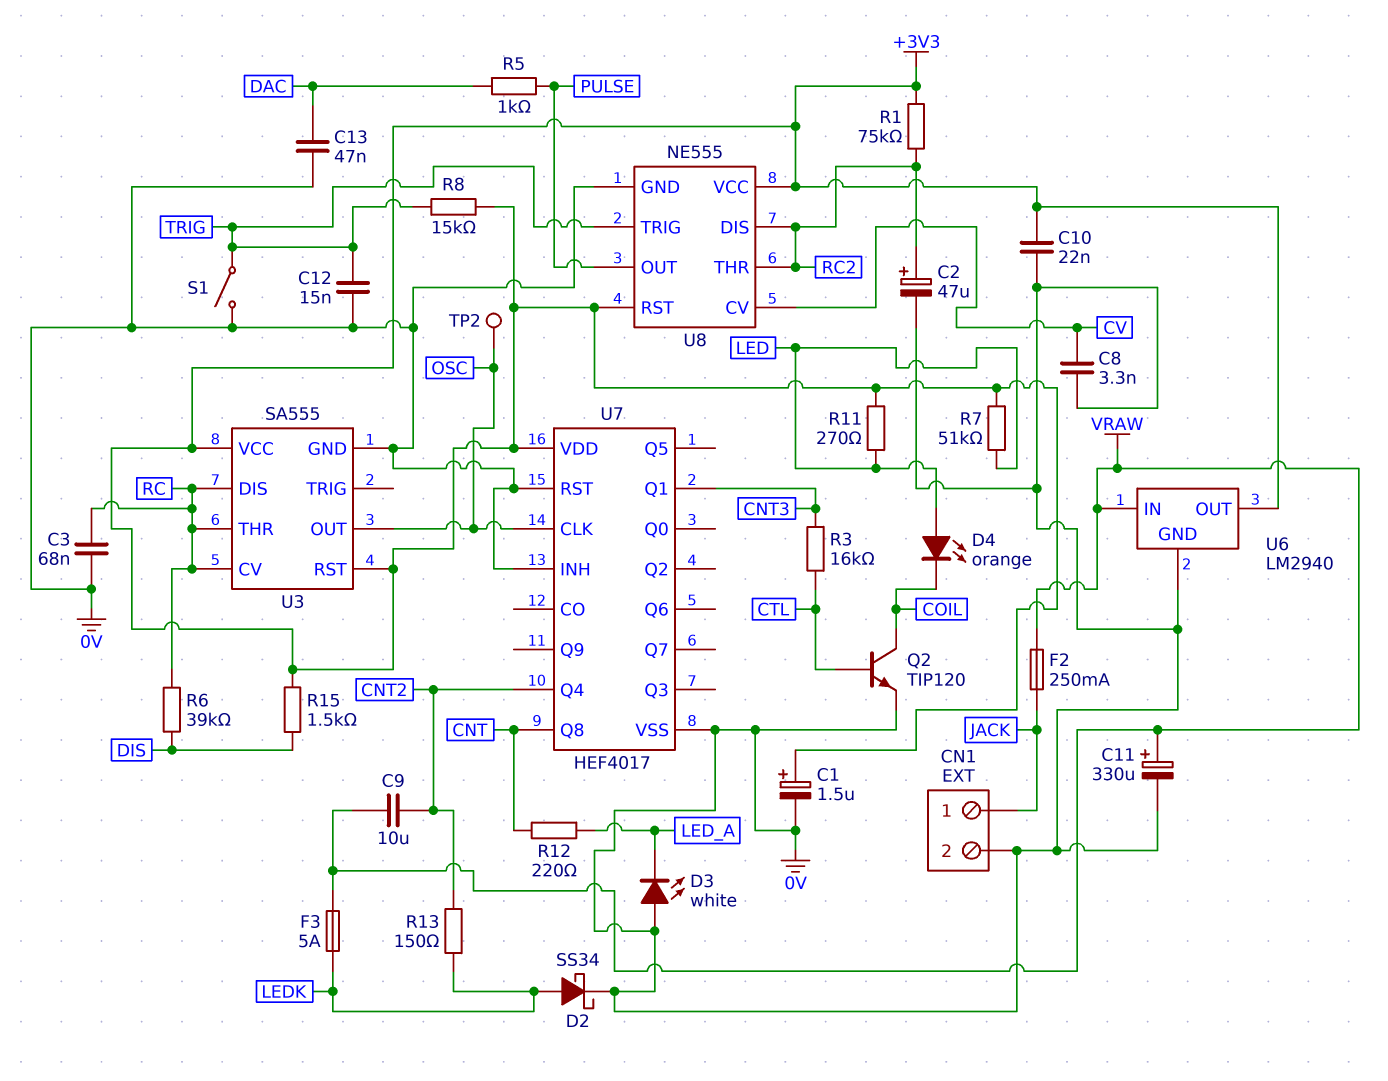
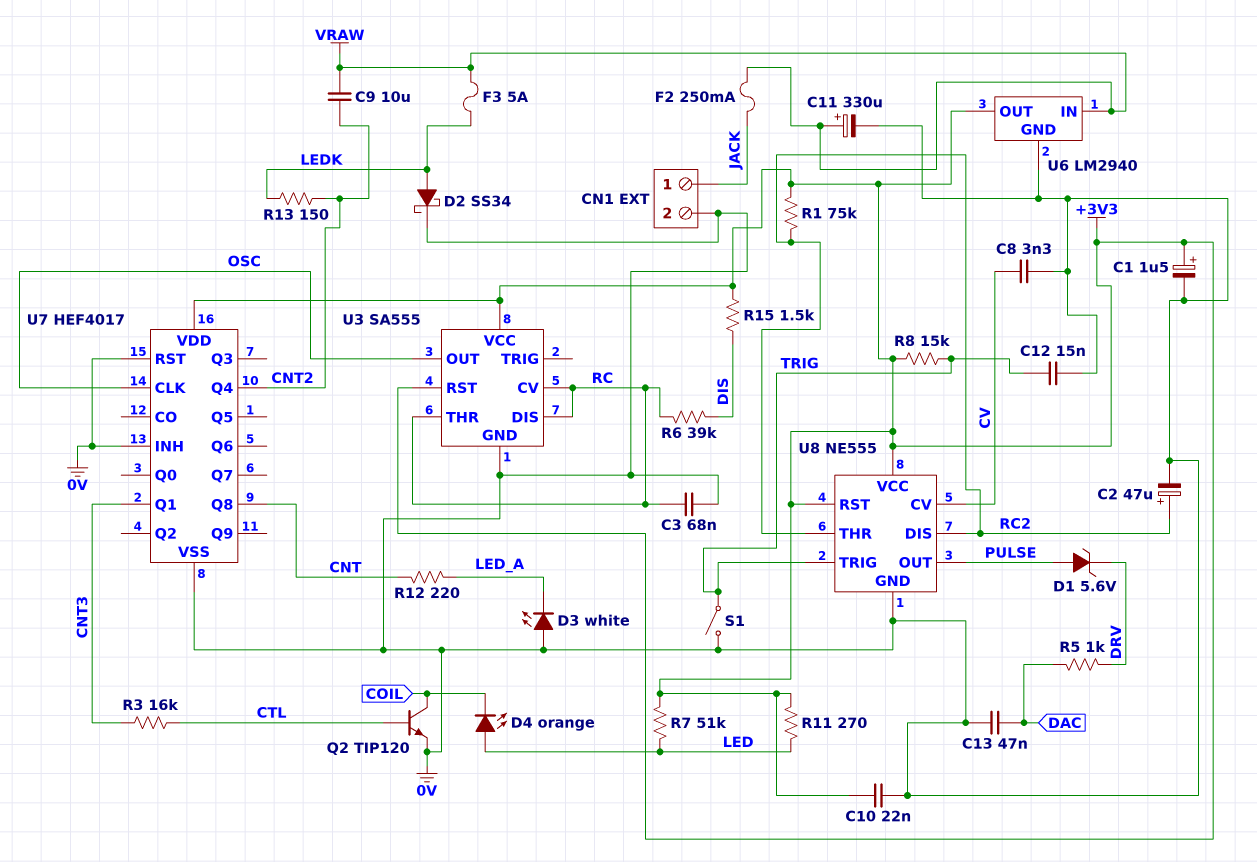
D1: none -> zener 5.6V (A PULSE, K DRV)
R5: 1k (DAC, PULSE) -> 1k (DAC, DRV)
TP2: test point (OSC) -> none

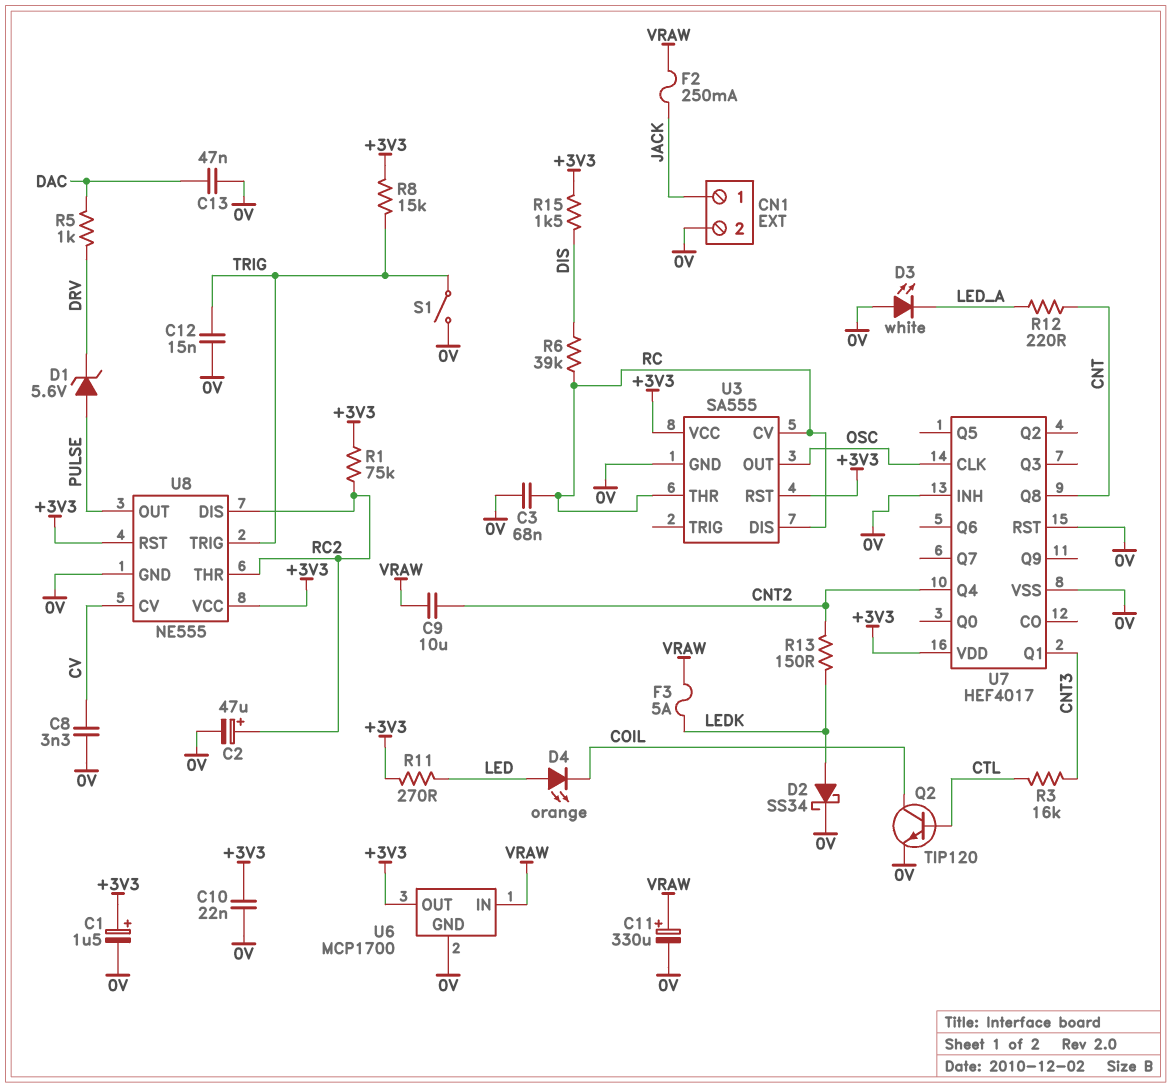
R7: 51k (+3V3, LED) -> none
U6: LM2940 -> MCP1700

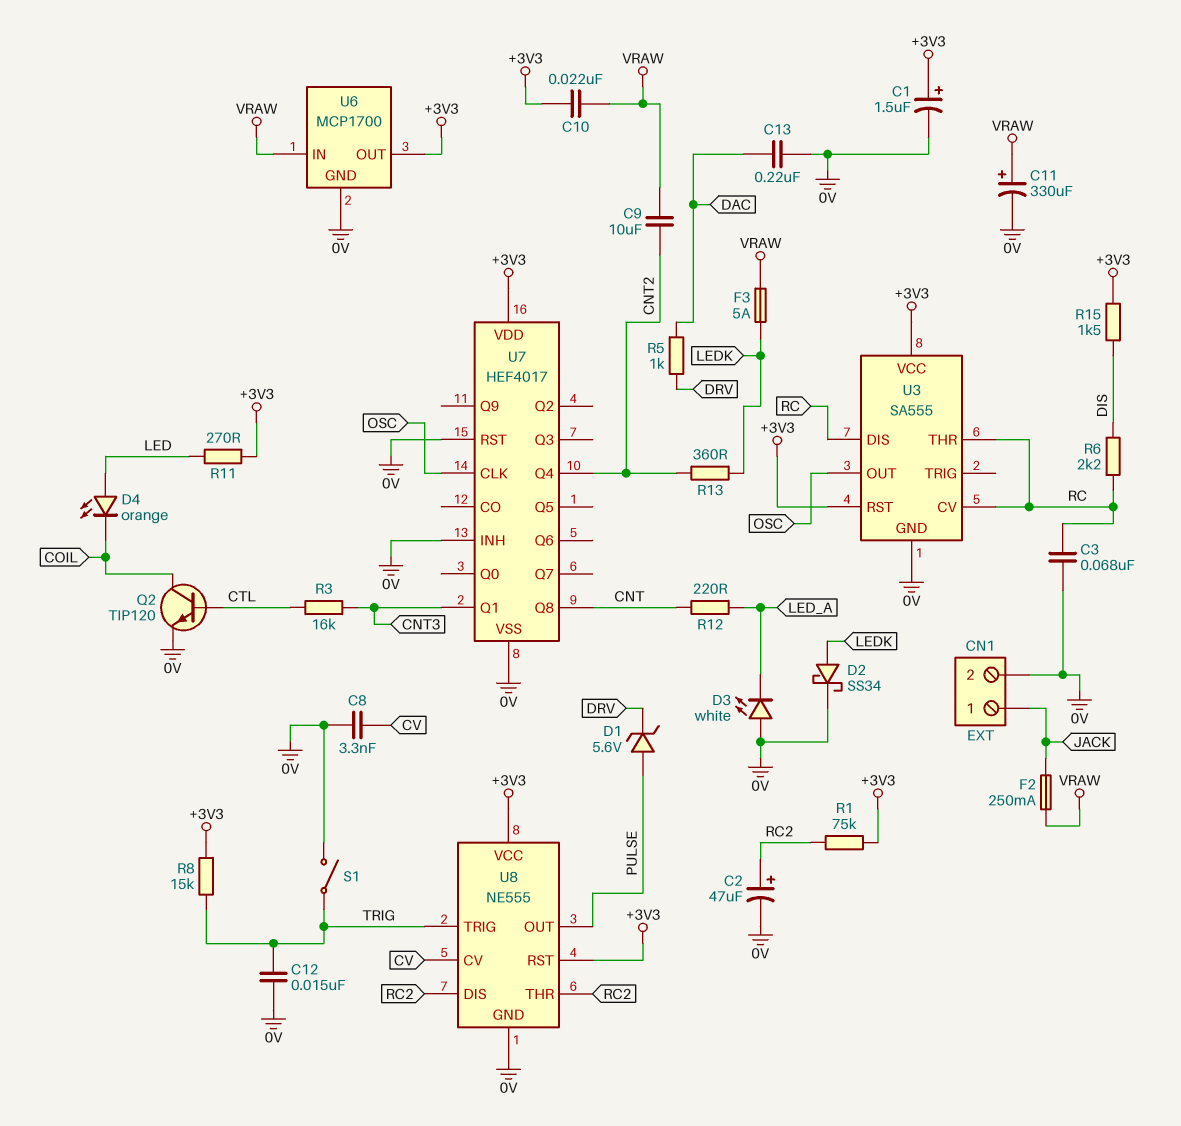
C10: 22nF (+3V3, 0V) -> 22nF (+3V3, VRAW)
C13: 47nF (0V, DAC) -> 220nF (0V, DAC)
R6: 39k (DIS, RC) -> 2.2k (DIS, RC)
R13: 150 (CNT2, LEDK) -> 360 (CNT2, LEDK)

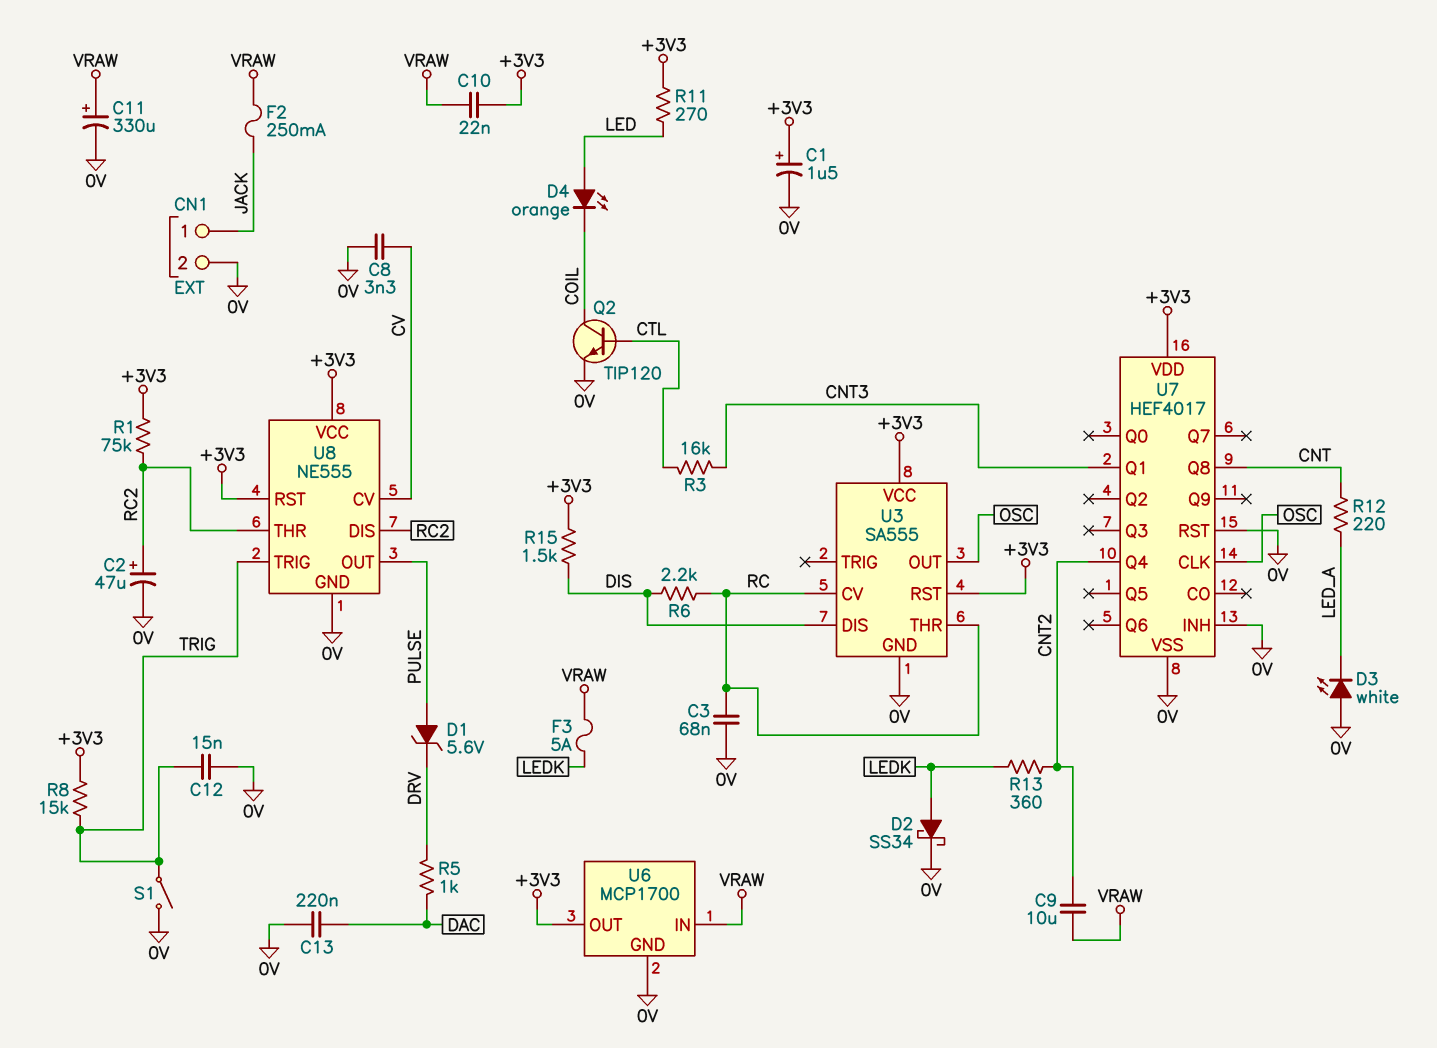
U3 pin DIS: RC -> DIS

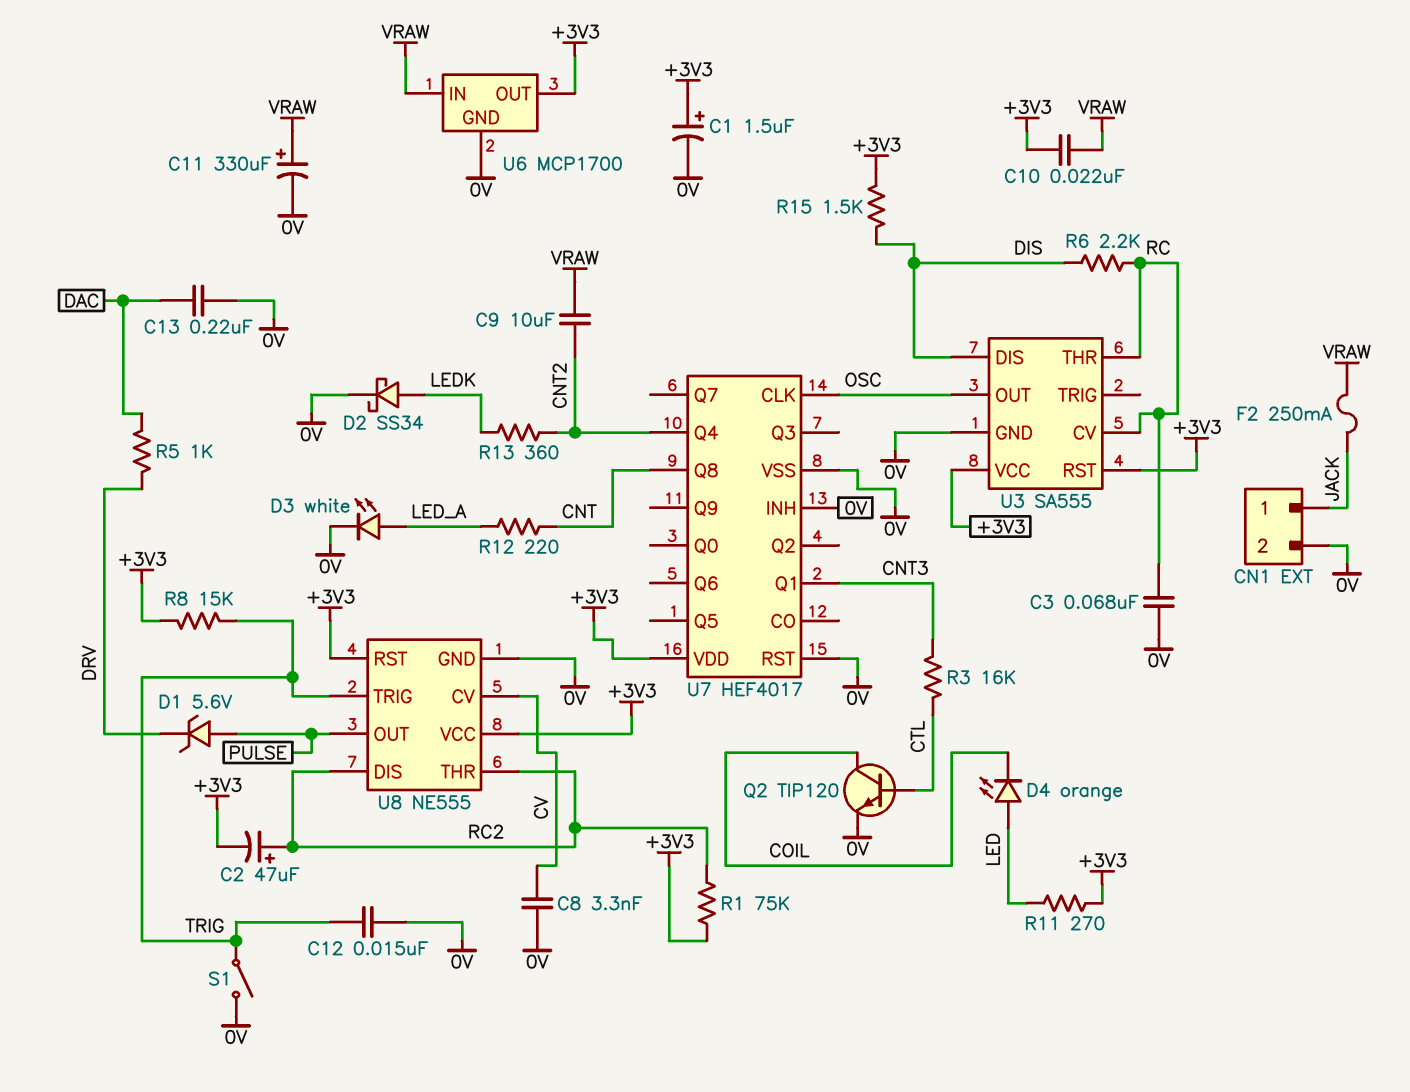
C2: 47uF (plus RC2, minus 0V) -> 47uF (plus RC2, minus +3V3)
D3: LED white (A 0V, K LED_A) -> LED white (A LED_A, K 0V)
F3: 5A (LEDK, VRAW) -> none

